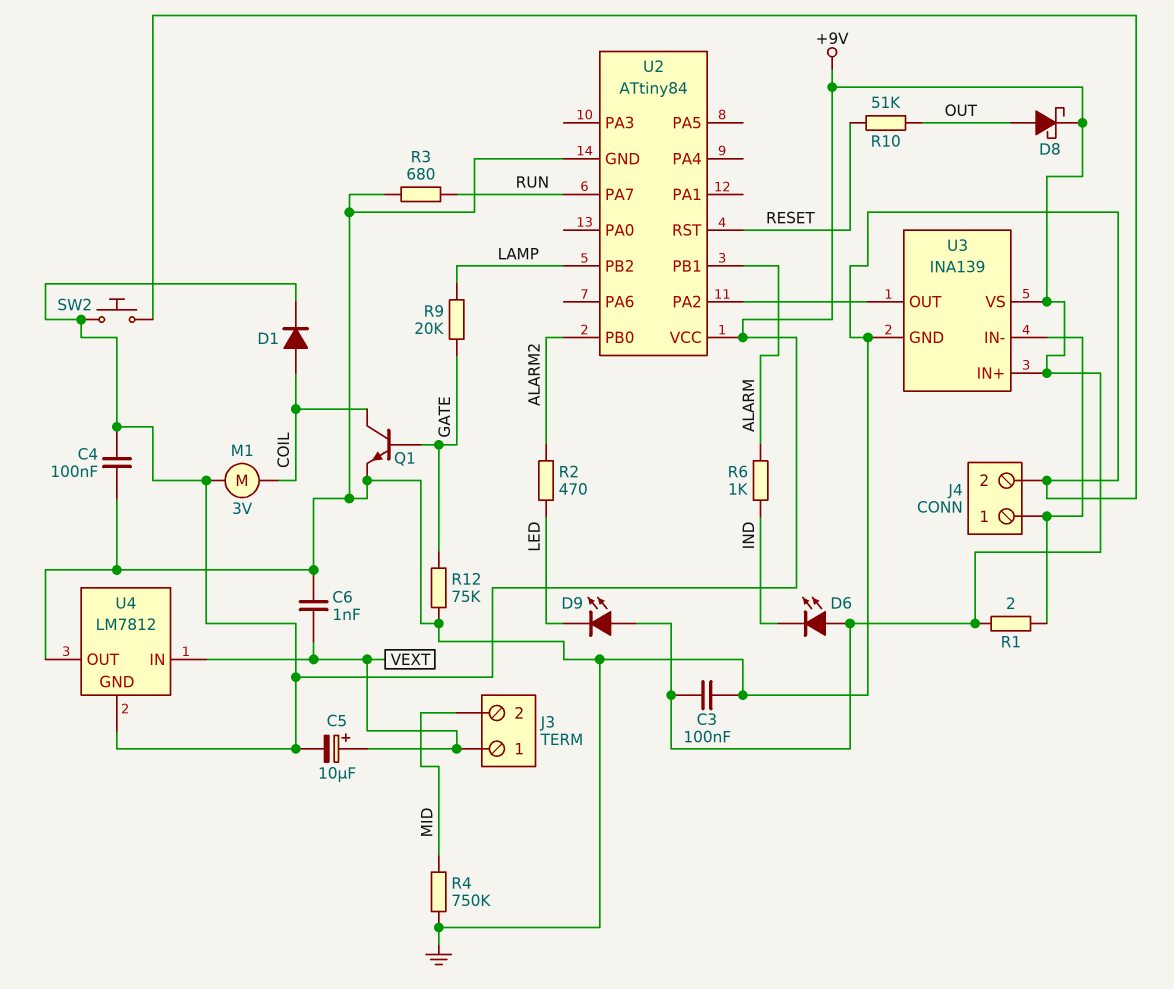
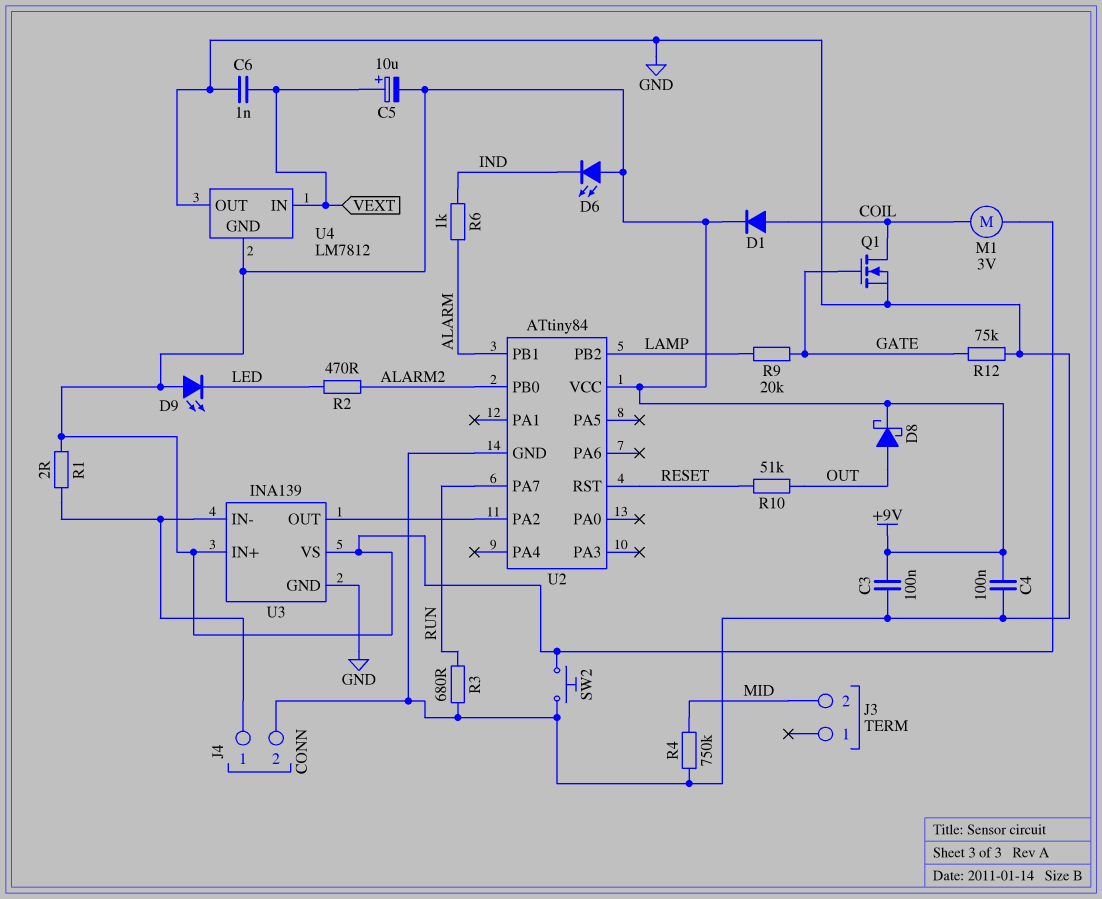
J3 pin 1: VEXT -> none
Q1: NPN (B GATE, C COIL, E GND) -> NMOS (G GATE, D COIL, S GND)

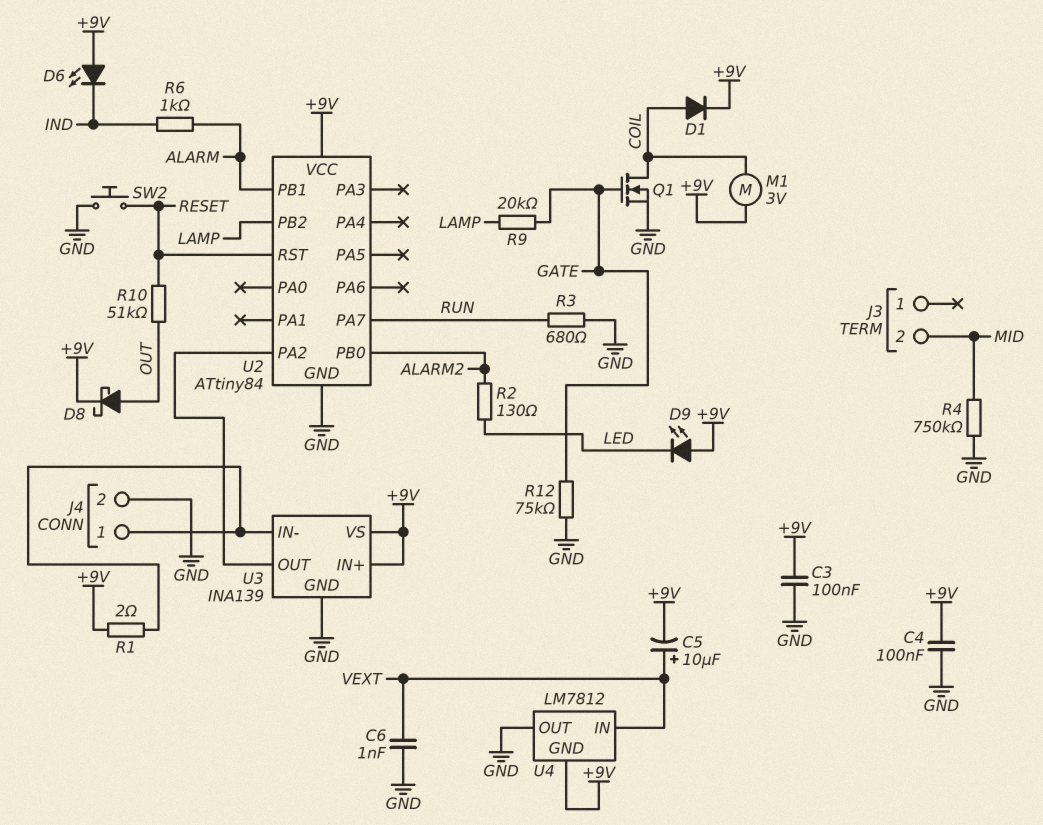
R2: 470 (ALARM2, LED) -> 130 (ALARM2, LED)
SW2: button (+9V, GND) -> button (GND, RESET)

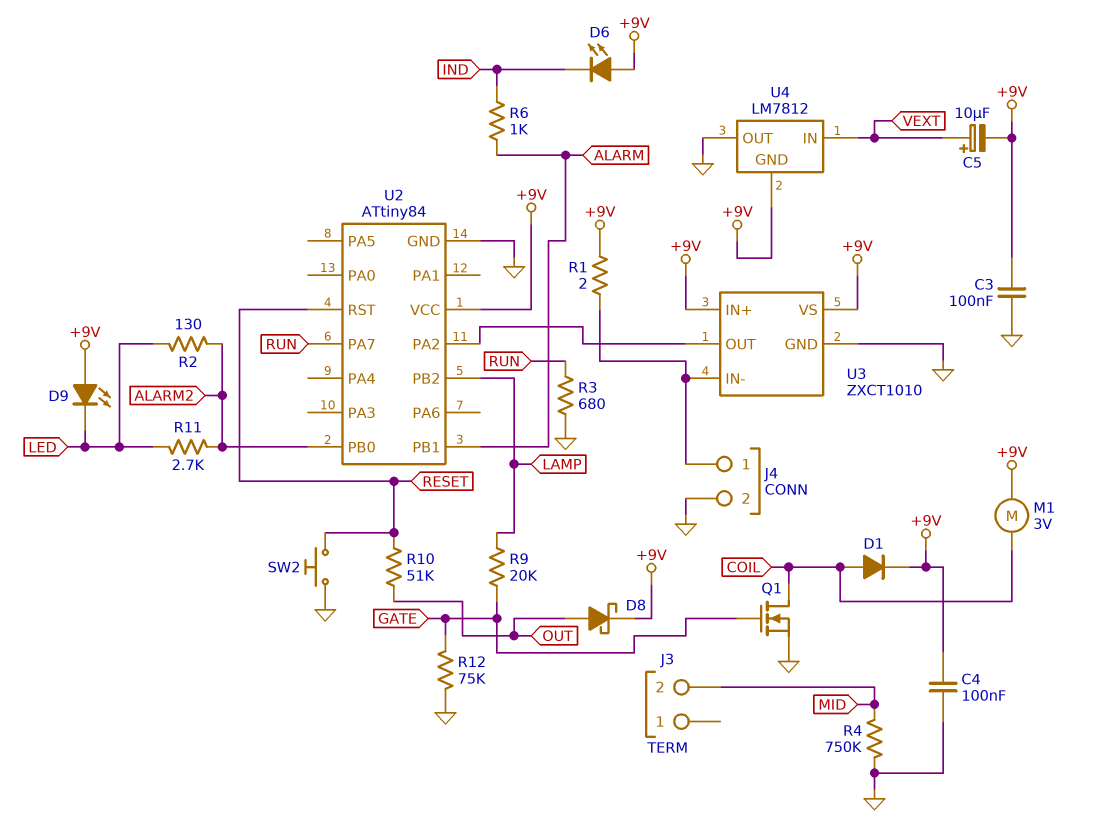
C6: 1nF (GND, VEXT) -> none
R11: none -> 2.7k (ALARM2, LED)
U3: INA139 -> ZXCT1010

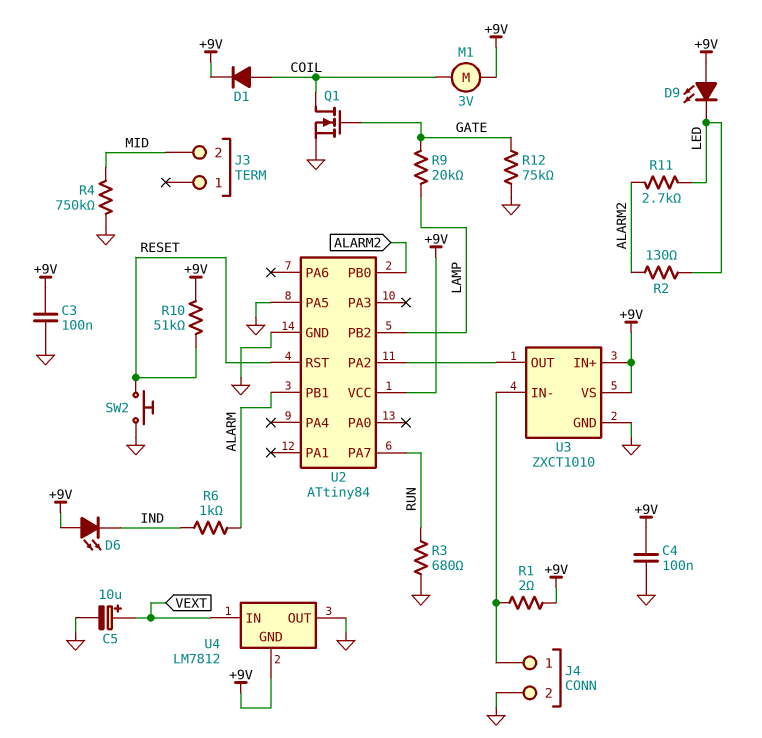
C5: 10uF (plus VEXT, minus +9V) -> 10uF (plus VEXT, minus GND)
D8: schottky (A OUT, K +9V) -> none
R10: 51k (OUT, RESET) -> 51k (+9V, RESET)
U2 pin PA5: none -> GND

